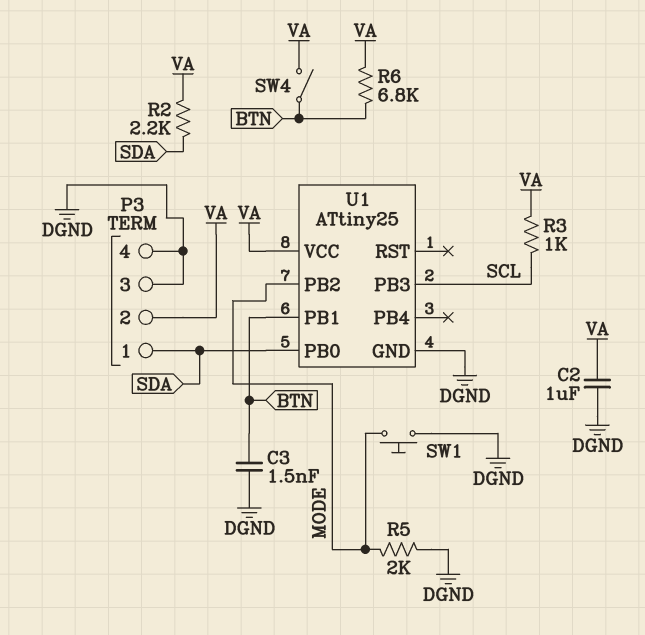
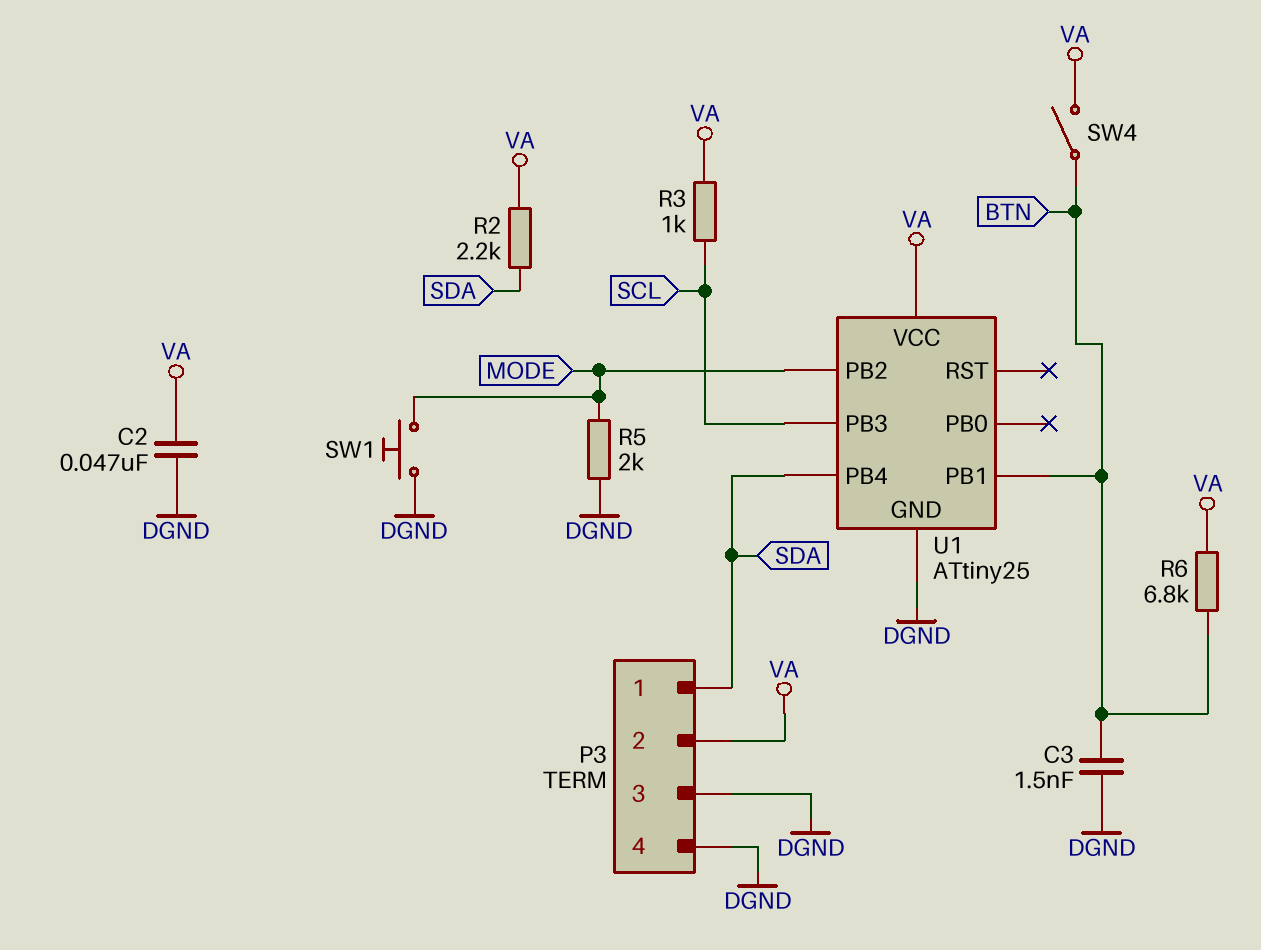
C2: 1uF (DGND, VA) -> 47nF (DGND, VA)
U1 pin PB0: SDA -> none
U1 pin PB4: none -> SDA

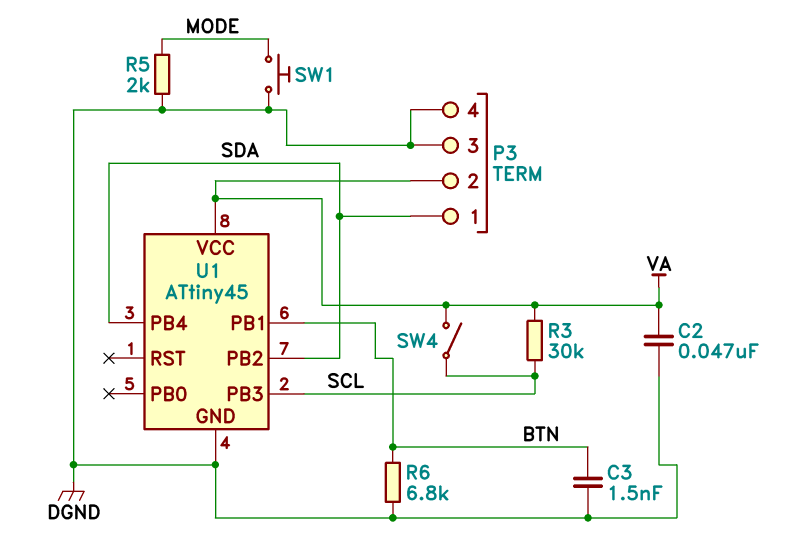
R2: 2.2k (SDA, VA) -> none
R3: 1k (SCL, VA) -> 30k (SCL, VA)
R6: 6.8k (BTN, VA) -> 6.8k (BTN, DGND)
SW4: switch (BTN, VA) -> switch (SCL, VA)
U1: ATtiny25 -> ATtiny45
U1 pin PB2: MODE -> SDA

